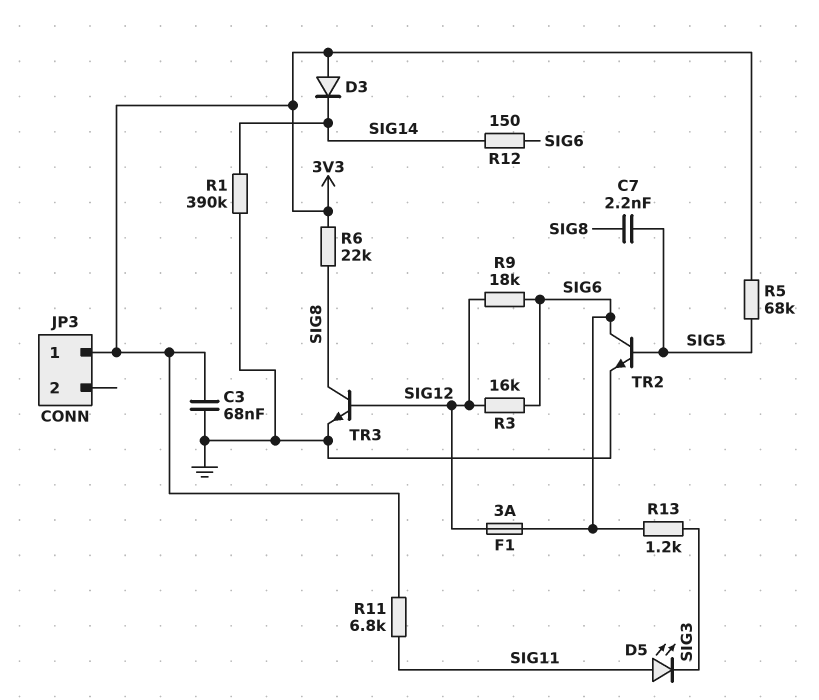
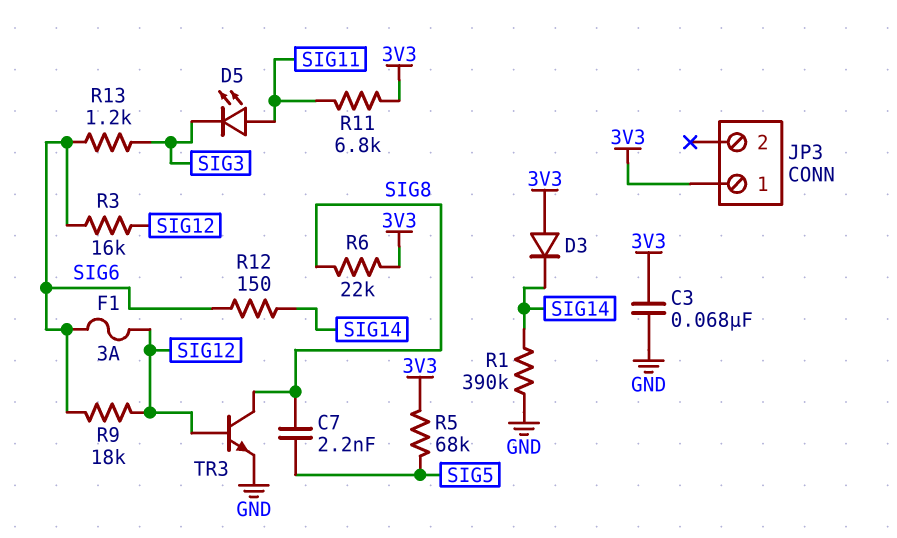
TR2: NPN (B SIG5, C SIG6, E GND) -> none

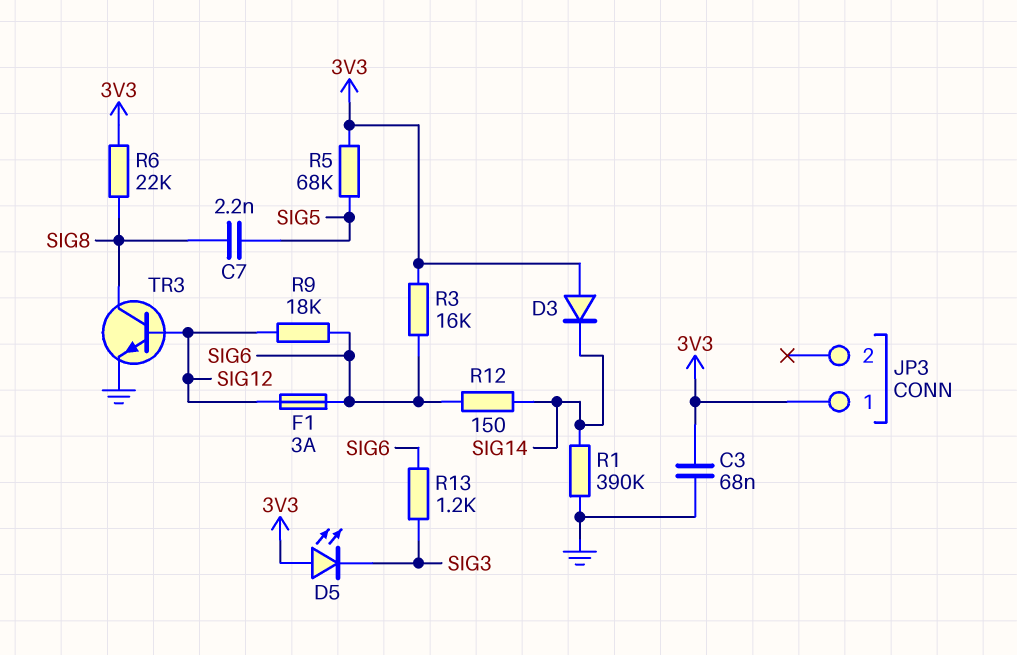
D5: LED (A SIG11, K SIG3) -> LED (A 3V3, K SIG3)
R3: 16k (SIG6, SIG12) -> 16k (3V3, SIG6)
R11: 6.8k (3V3, SIG11) -> none

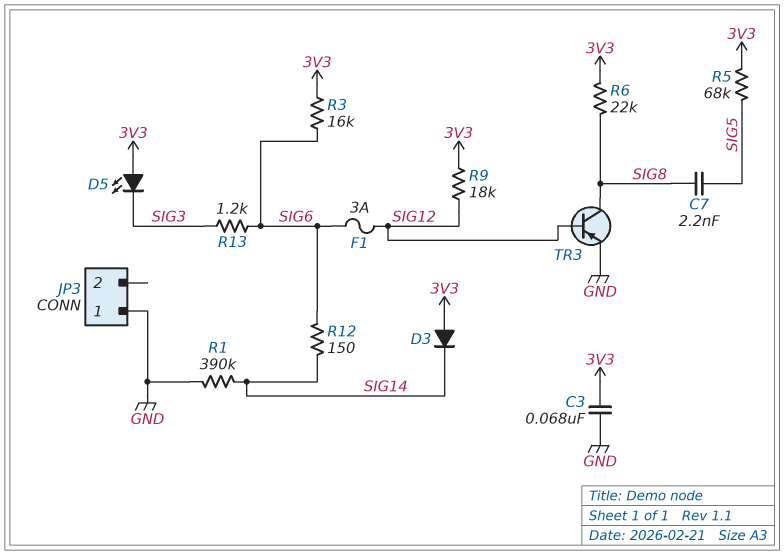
JP3 pin 1: 3V3 -> GND
R9: 18k (SIG6, SIG12) -> 18k (3V3, SIG12)
TR3: NPN (B SIG12, C SIG8, E GND) -> PNP (B SIG12, C SIG8, E GND)

